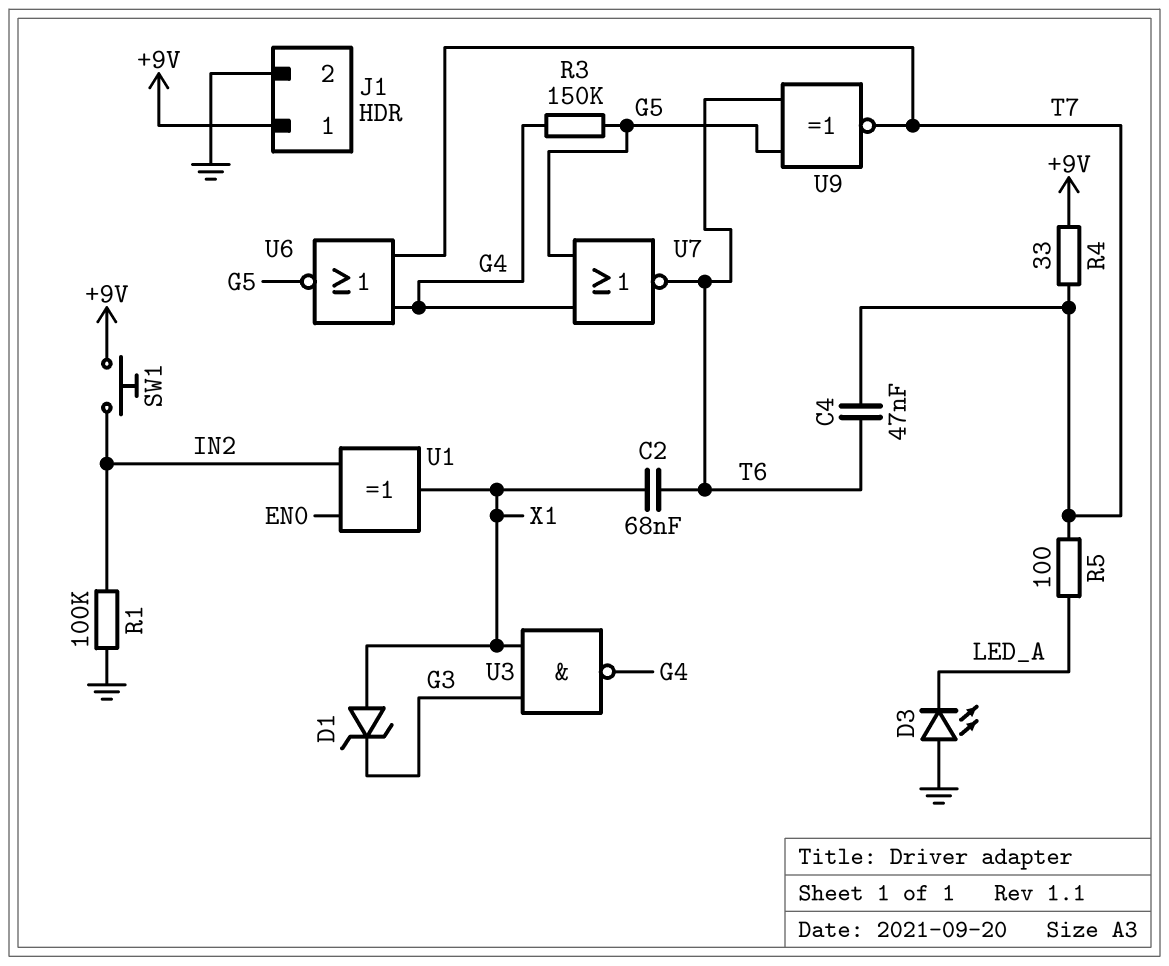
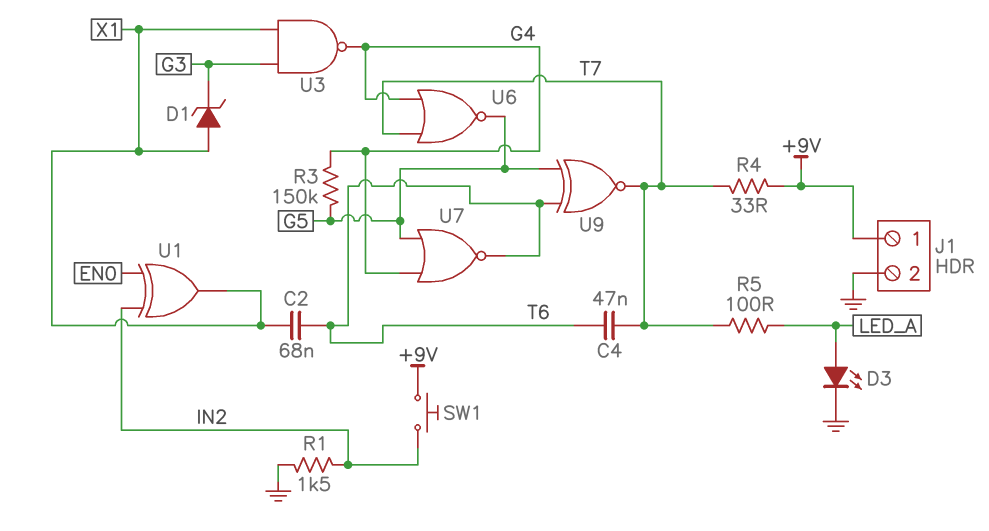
D3: LED (A GND, K LED_A) -> LED (A LED_A, K GND)
R1: 100k (GND, IN2) -> 1.5k (GND, IN2)

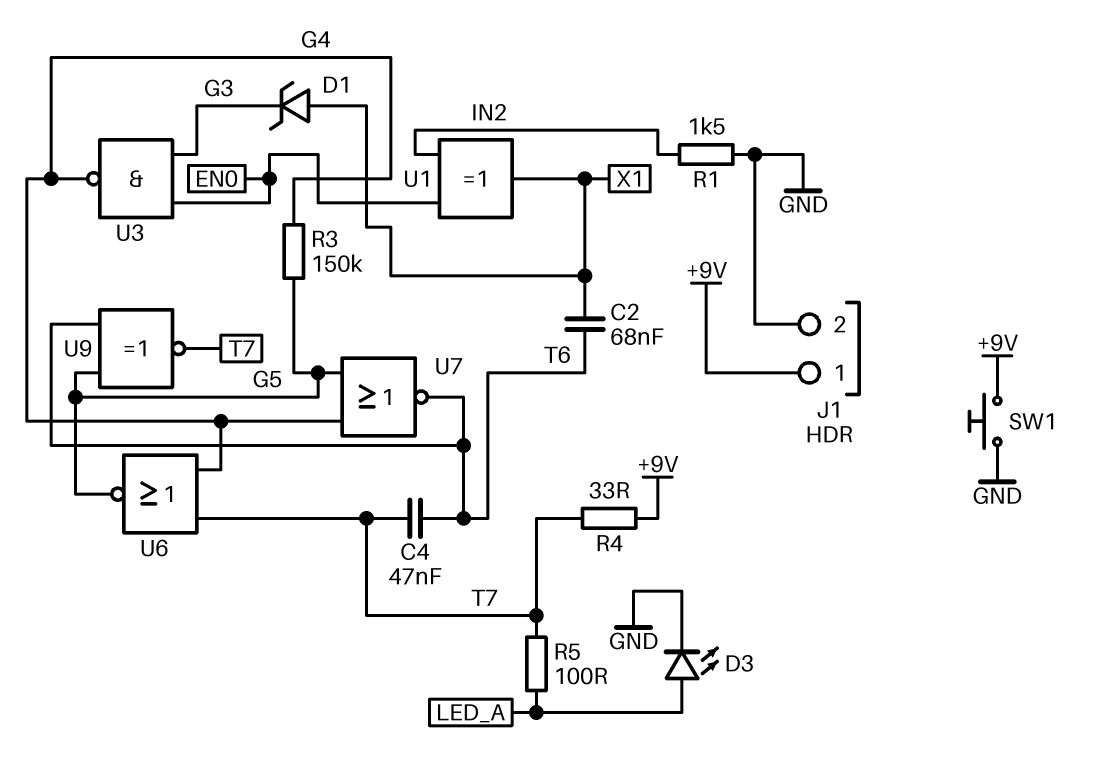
SW1: button (+9V, IN2) -> button (+9V, GND)
U3: NAND (in G3, in X1, out G4) -> NAND (in EN0, in G3, out G4)

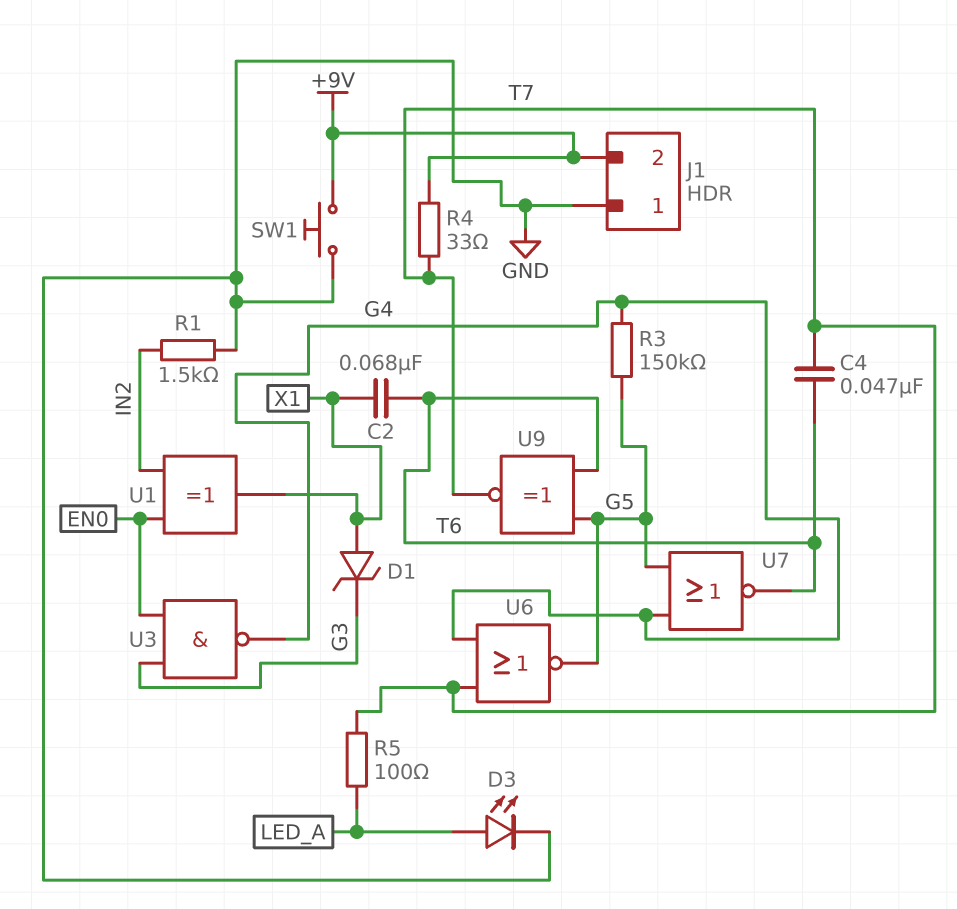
J1 pin 1: +9V -> GND
J1 pin 2: GND -> +9V

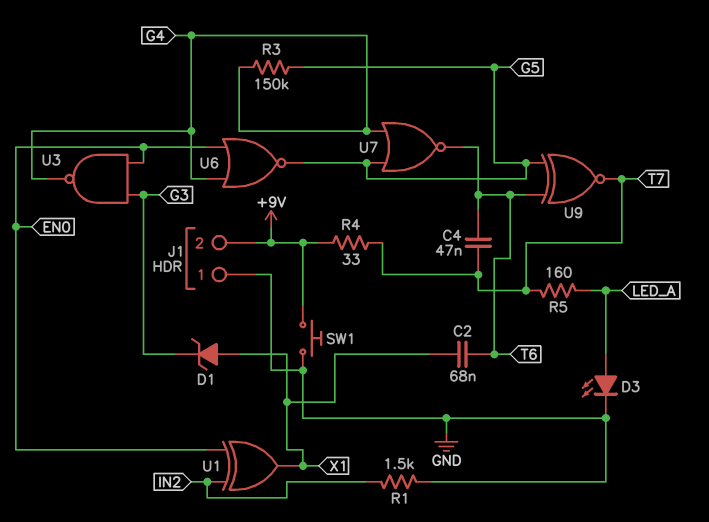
R5: 100 (LED_A, T7) -> 160 (LED_A, T7)
U6: NOR (in G4, in T7, out G5) -> NOR (in EN0, in G4, out G5)

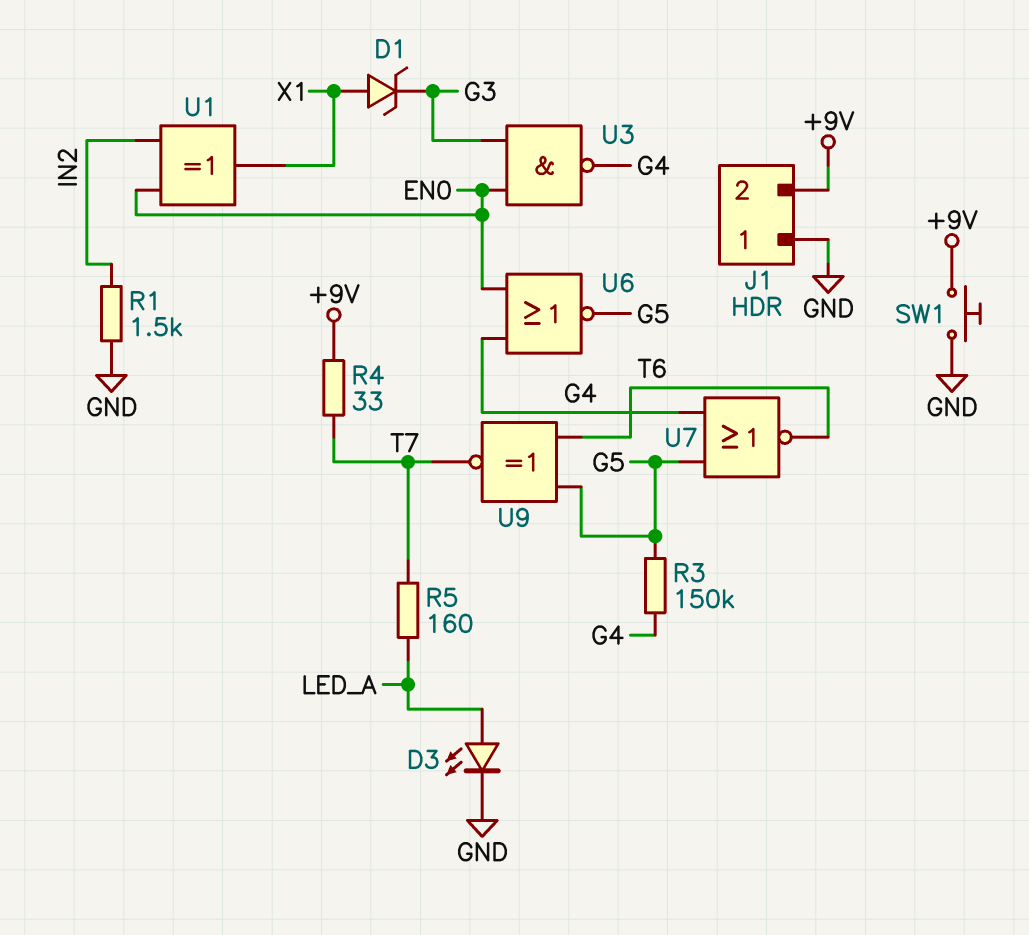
C2: 68nF (T6, X1) -> none
C4: 47nF (T6, T7) -> none

